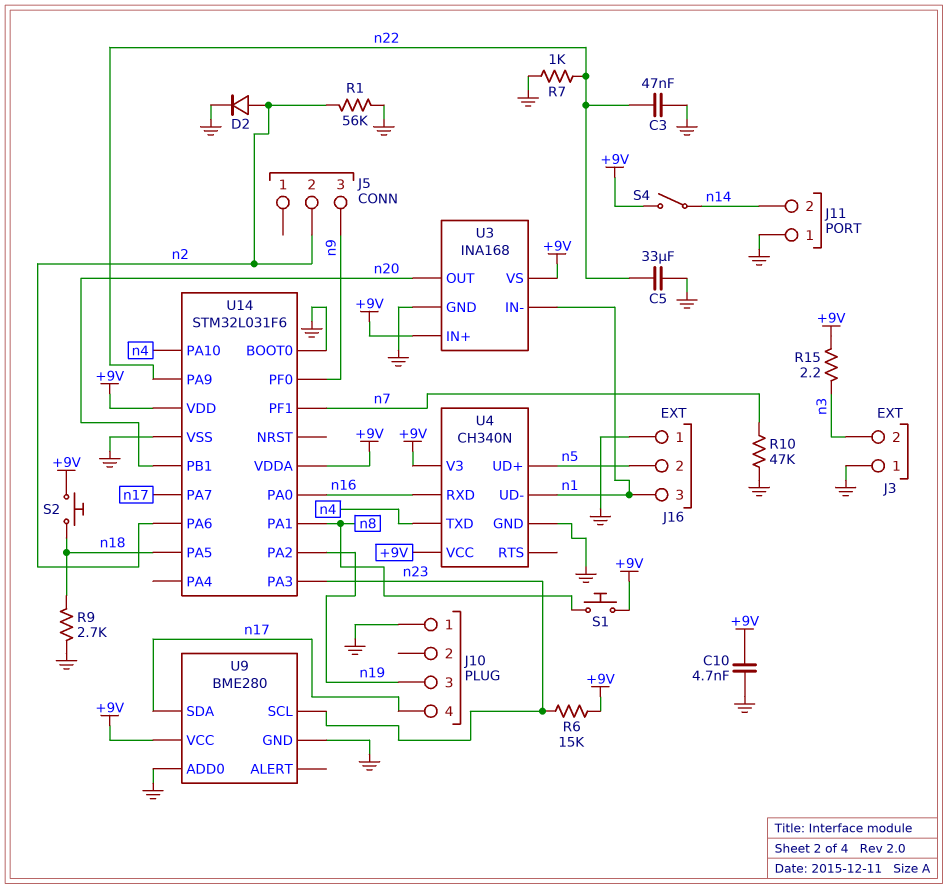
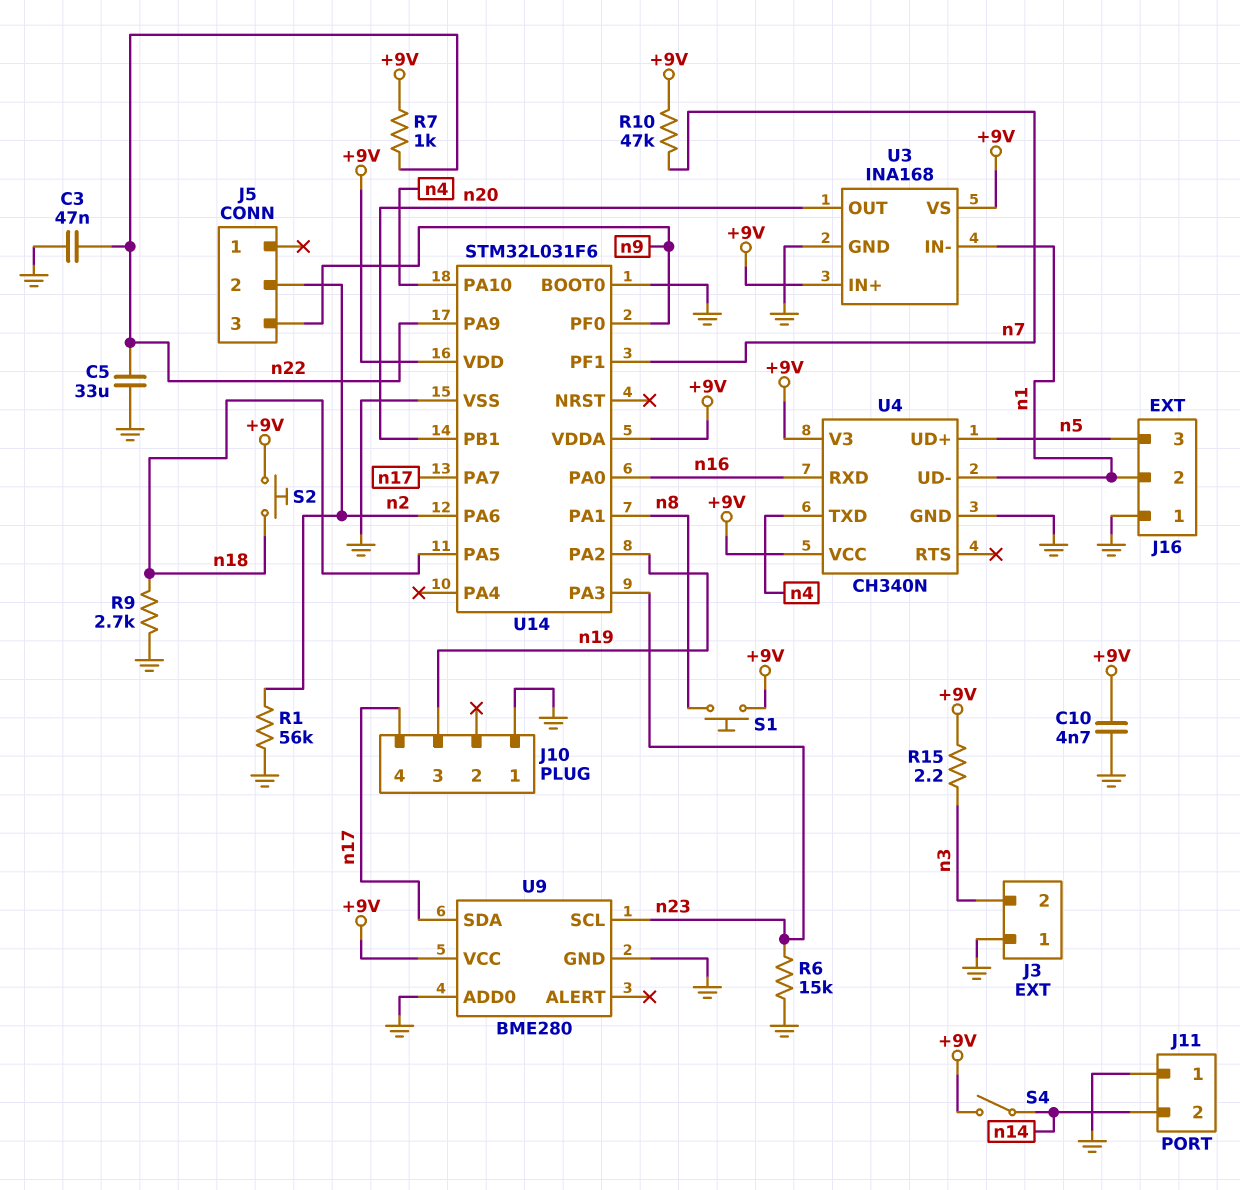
D2: diode (A n2, K GND) -> none
J16 pin 2: n5 -> n1
J16 pin 3: n1 -> n5
R6: 15k (+9V, n23) -> 15k (GND, n23)
R7: 1k (GND, n22) -> 1k (+9V, n22)
R10: 47k (GND, n7) -> 47k (+9V, n7)

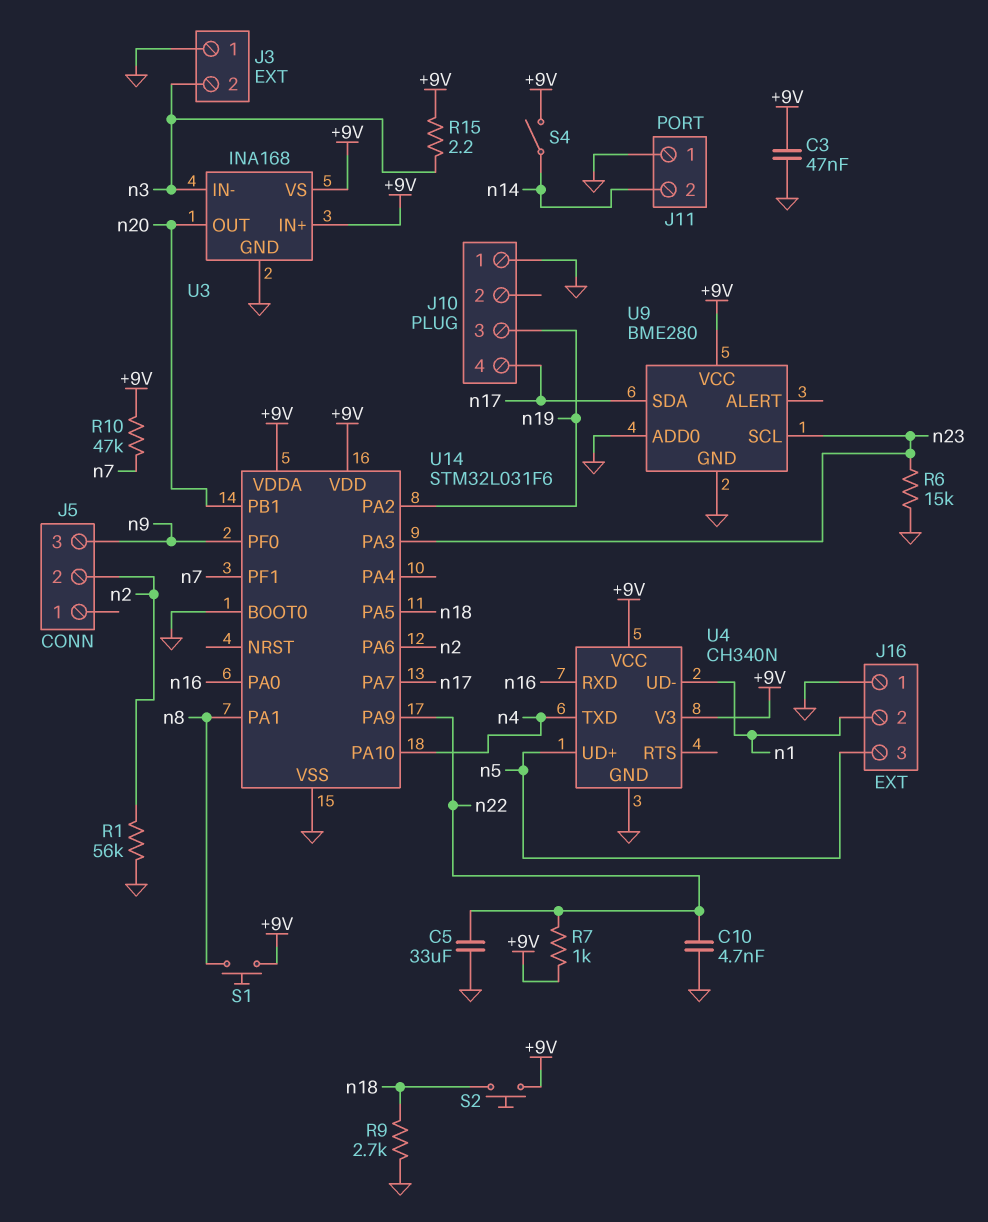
C3: 47nF (GND, n22) -> 47nF (+9V, GND)
C10: 4.7nF (+9V, GND) -> 4.7nF (GND, n22)
U3 pin IN-: n1 -> n3

